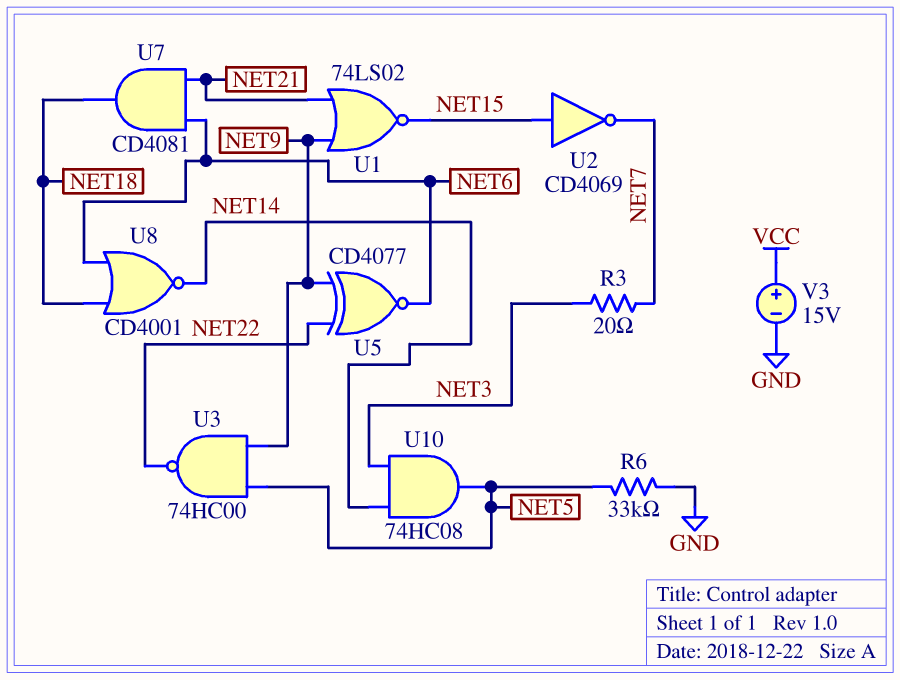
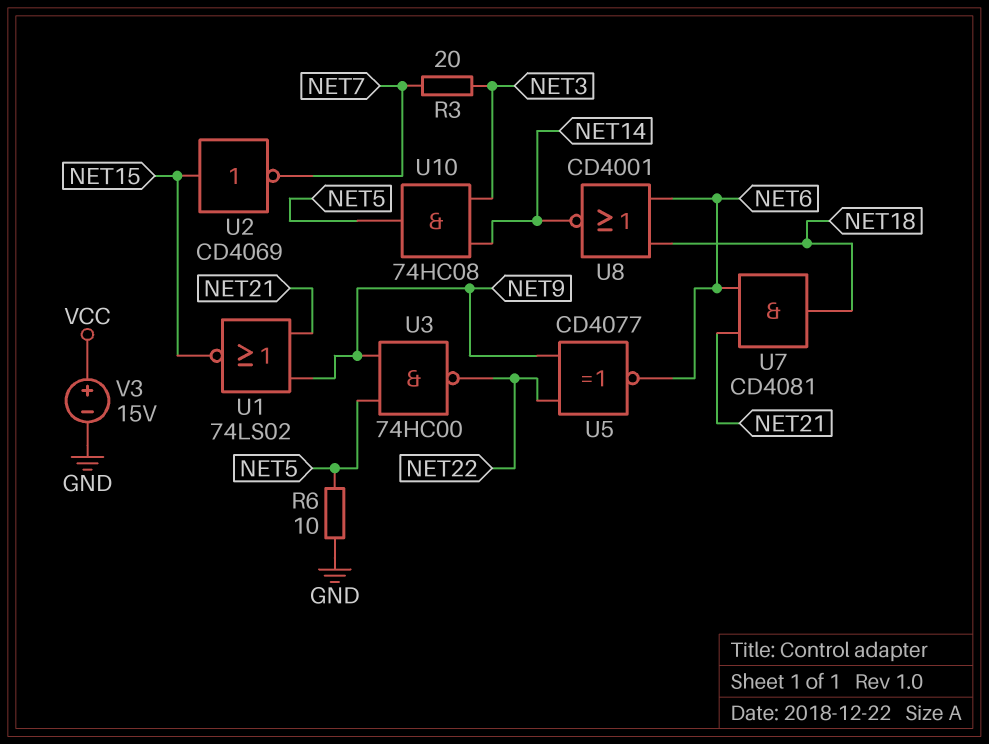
R6: 33k (GND, NET5) -> 10 (GND, NET5)

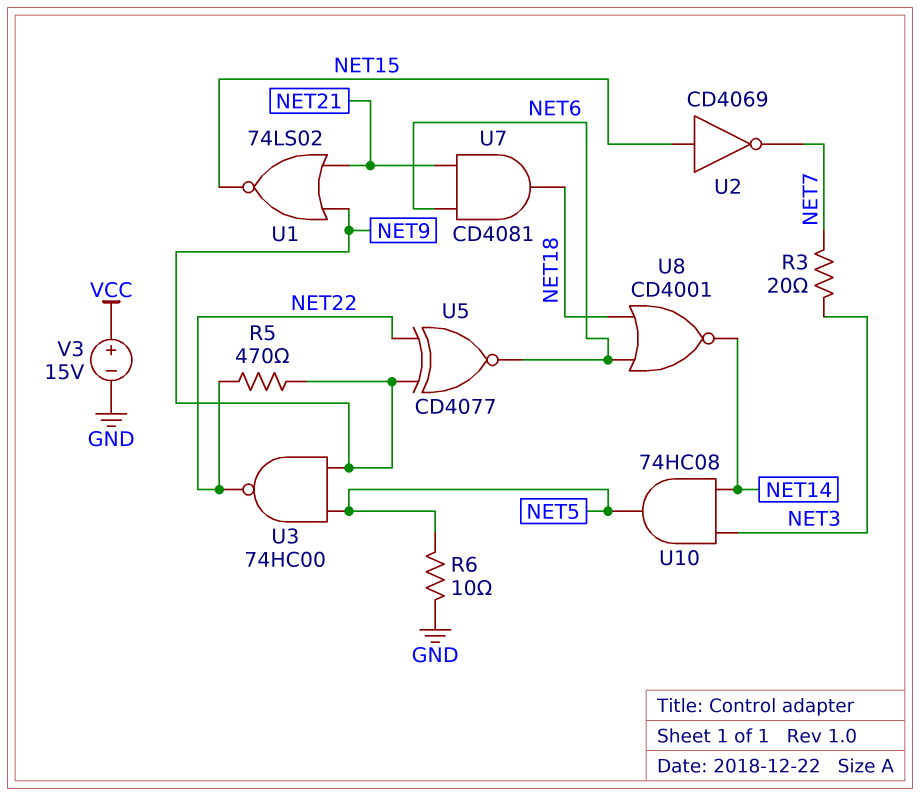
R5: none -> 470 (NET9, NET22)

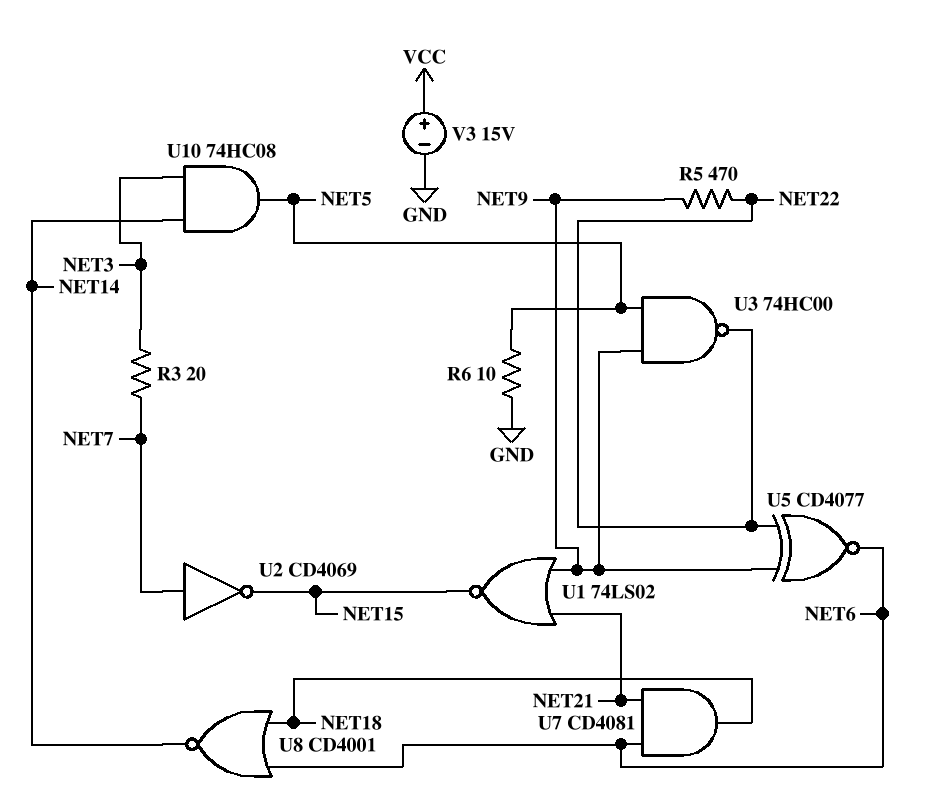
U2: NOT CD4069 (in NET15, out NET7) -> NOT CD4069 (in NET7, out NET15)

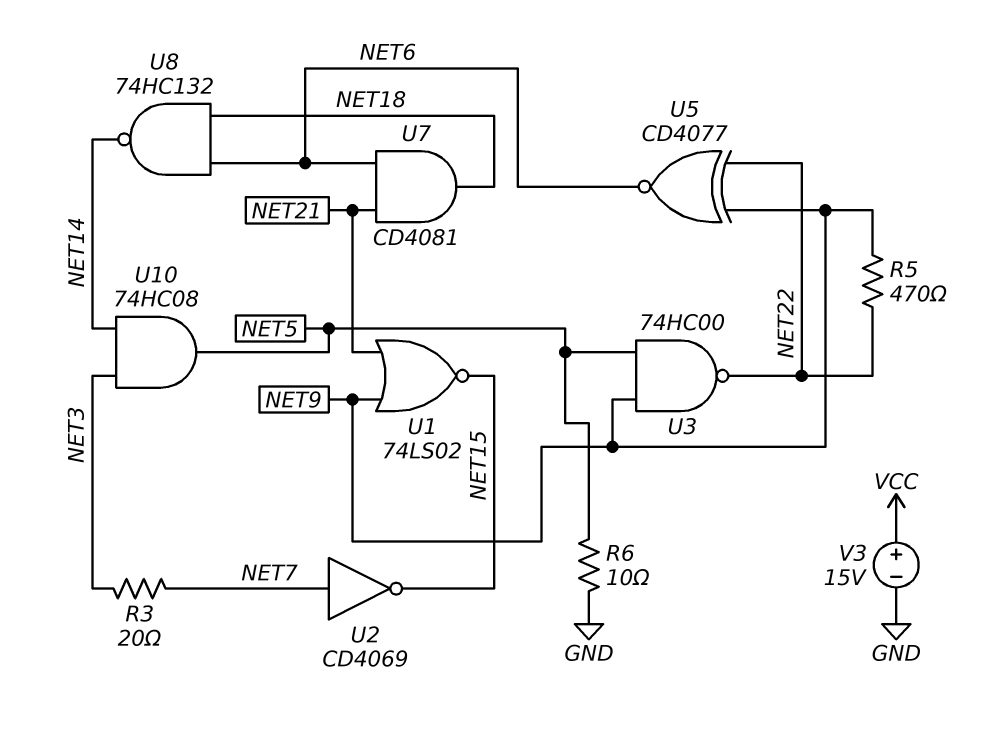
U8: NOR CD4001 (in NET6, in NET18, out NET14) -> NAND 74HC132 (in NET6, in NET18, out NET14)

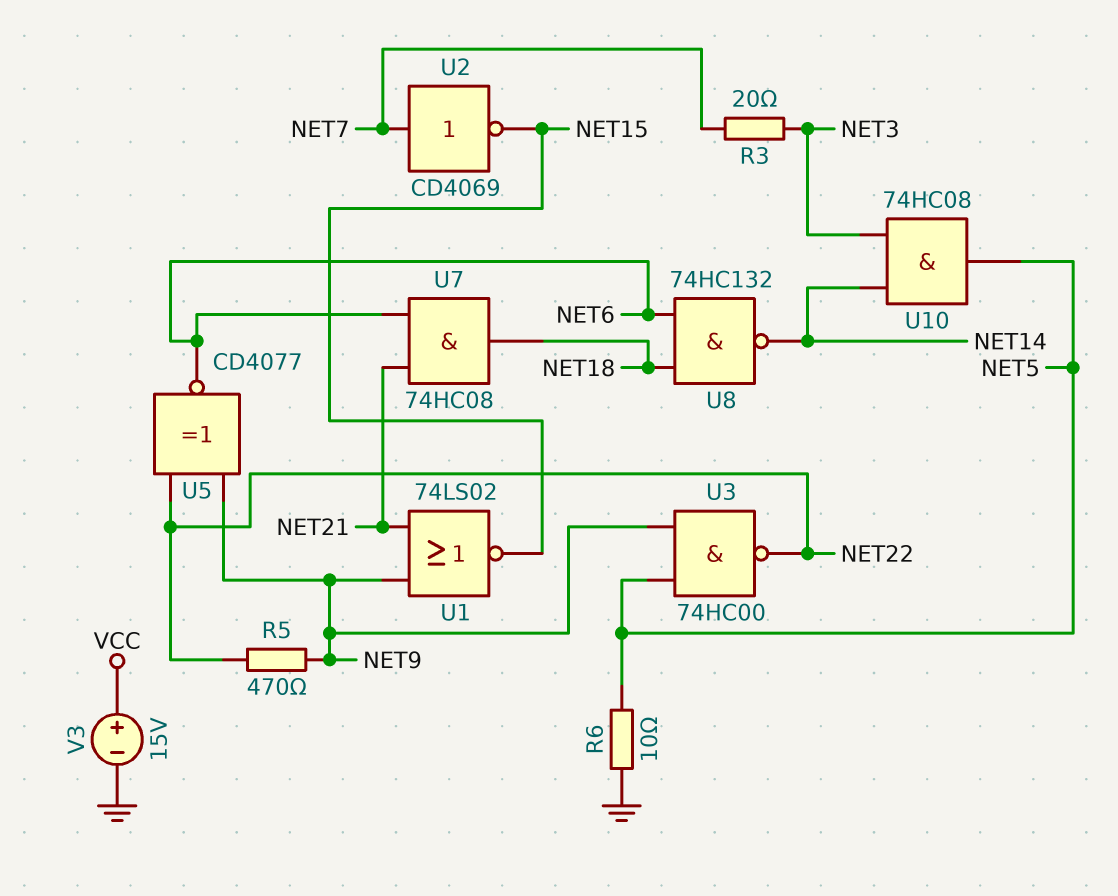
U7: AND CD4081 (in NET6, in NET21, out NET18) -> AND 74HC08 (in NET6, in NET21, out NET18)

